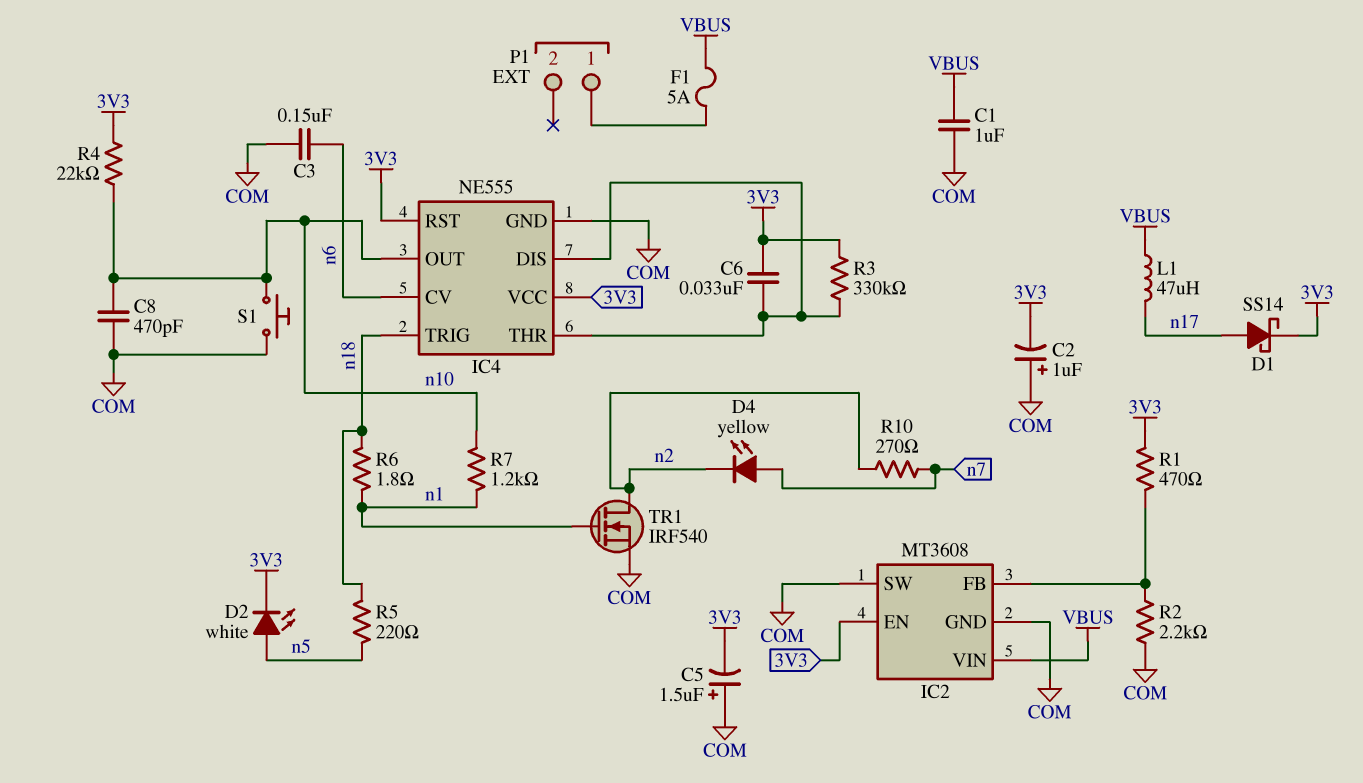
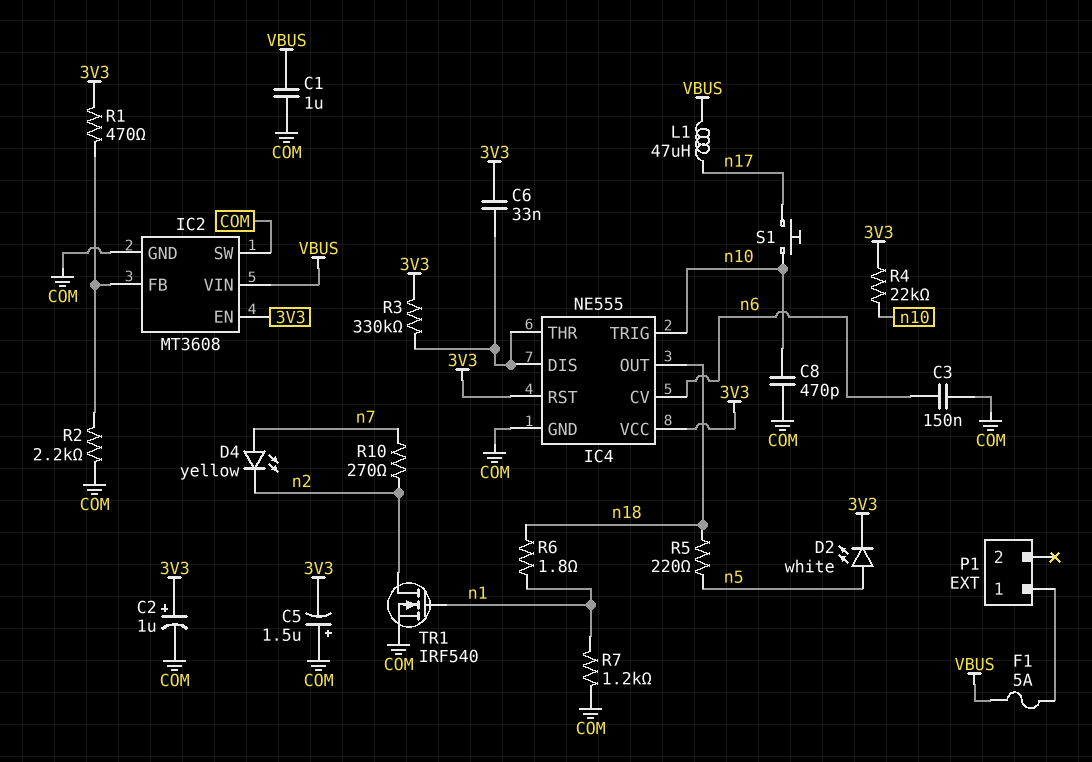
C2: 1uF (plus COM, minus 3V3) -> 1uF (plus 3V3, minus COM)
D1: schottky SS14 (A n17, K 3V3) -> none
IC4 pin OUT: n10 -> n18
IC4 pin TRIG: n18 -> n10
R7: 1.2k (n1, n10) -> 1.2k (COM, n1)
S1: button (COM, n10) -> button (n10, n17)

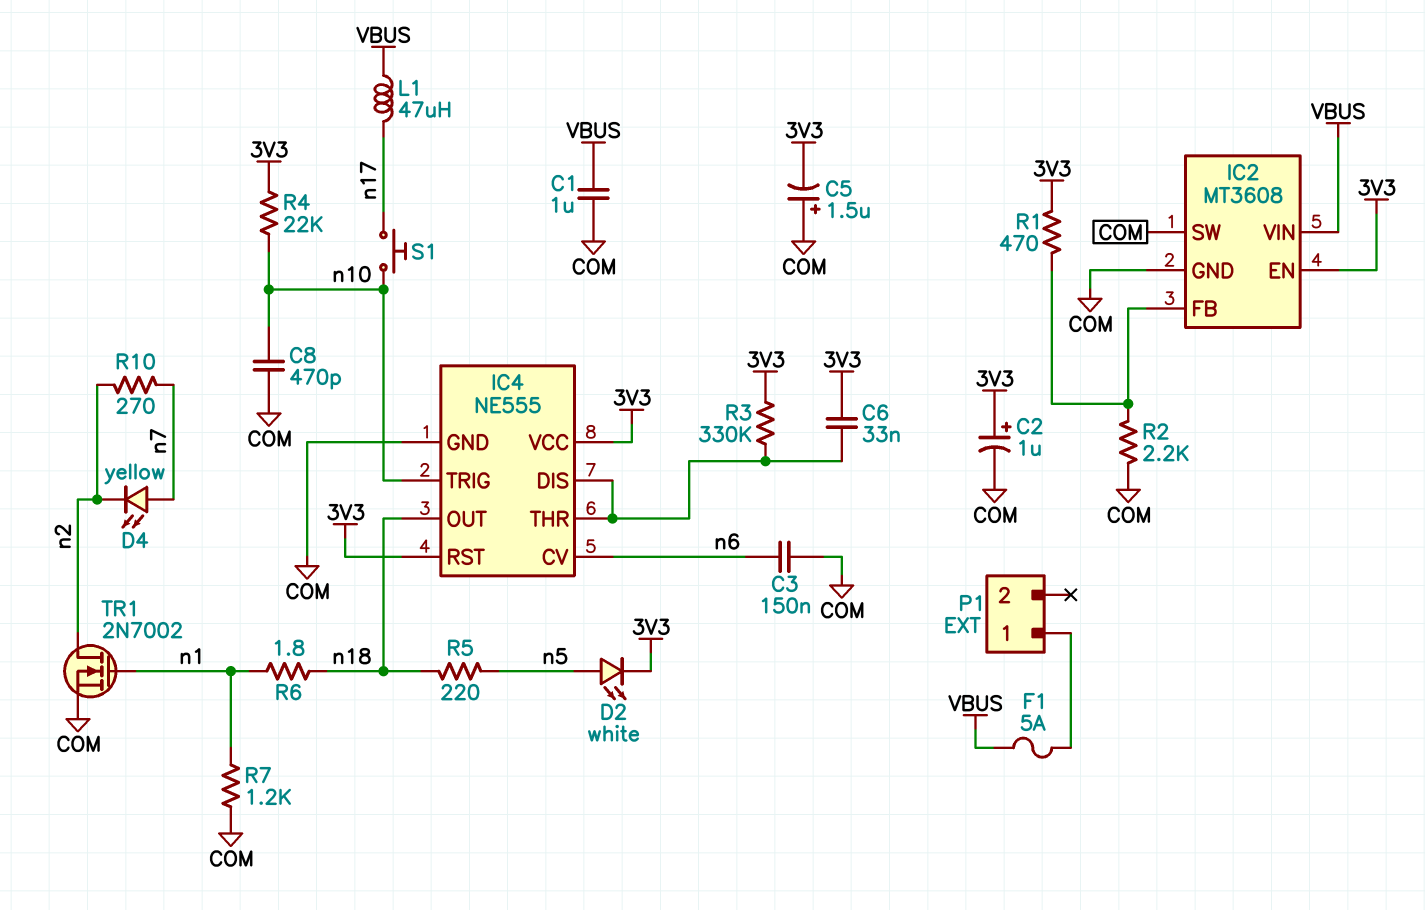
TR1: NMOS IRF540 (G n1, D n2, S COM) -> NMOS 2N7002 (G n1, D n2, S COM)

